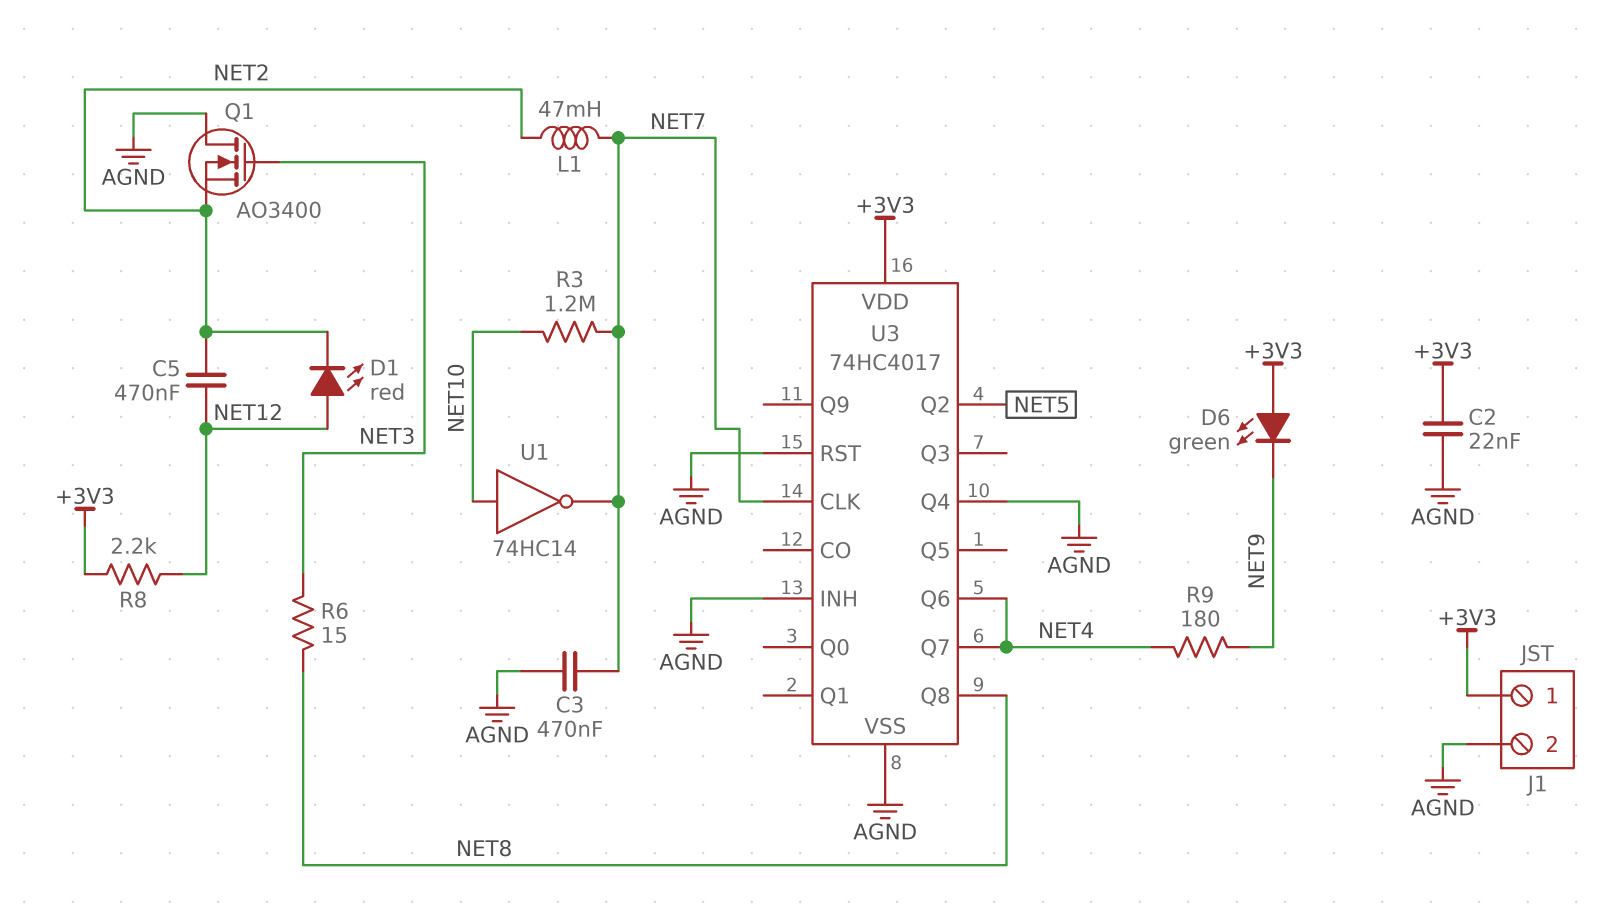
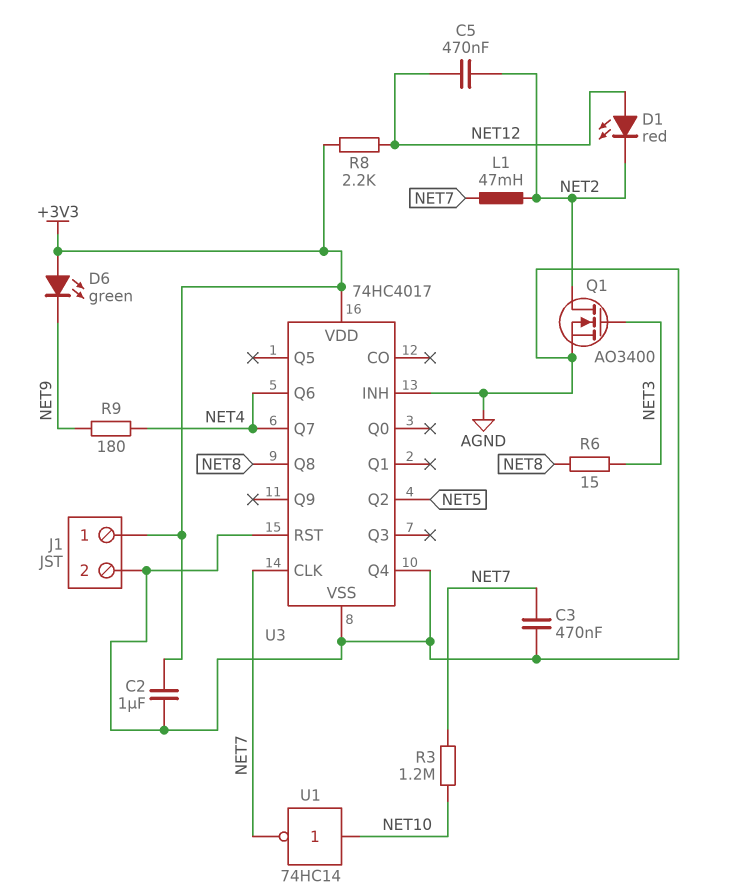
C2: 22nF (+3V3, AGND) -> 1uF (+3V3, AGND)
Q1: NMOS AO3400 (G NET3, D AGND, S NET2) -> NMOS AO3400 (G NET3, D NET2, S AGND)

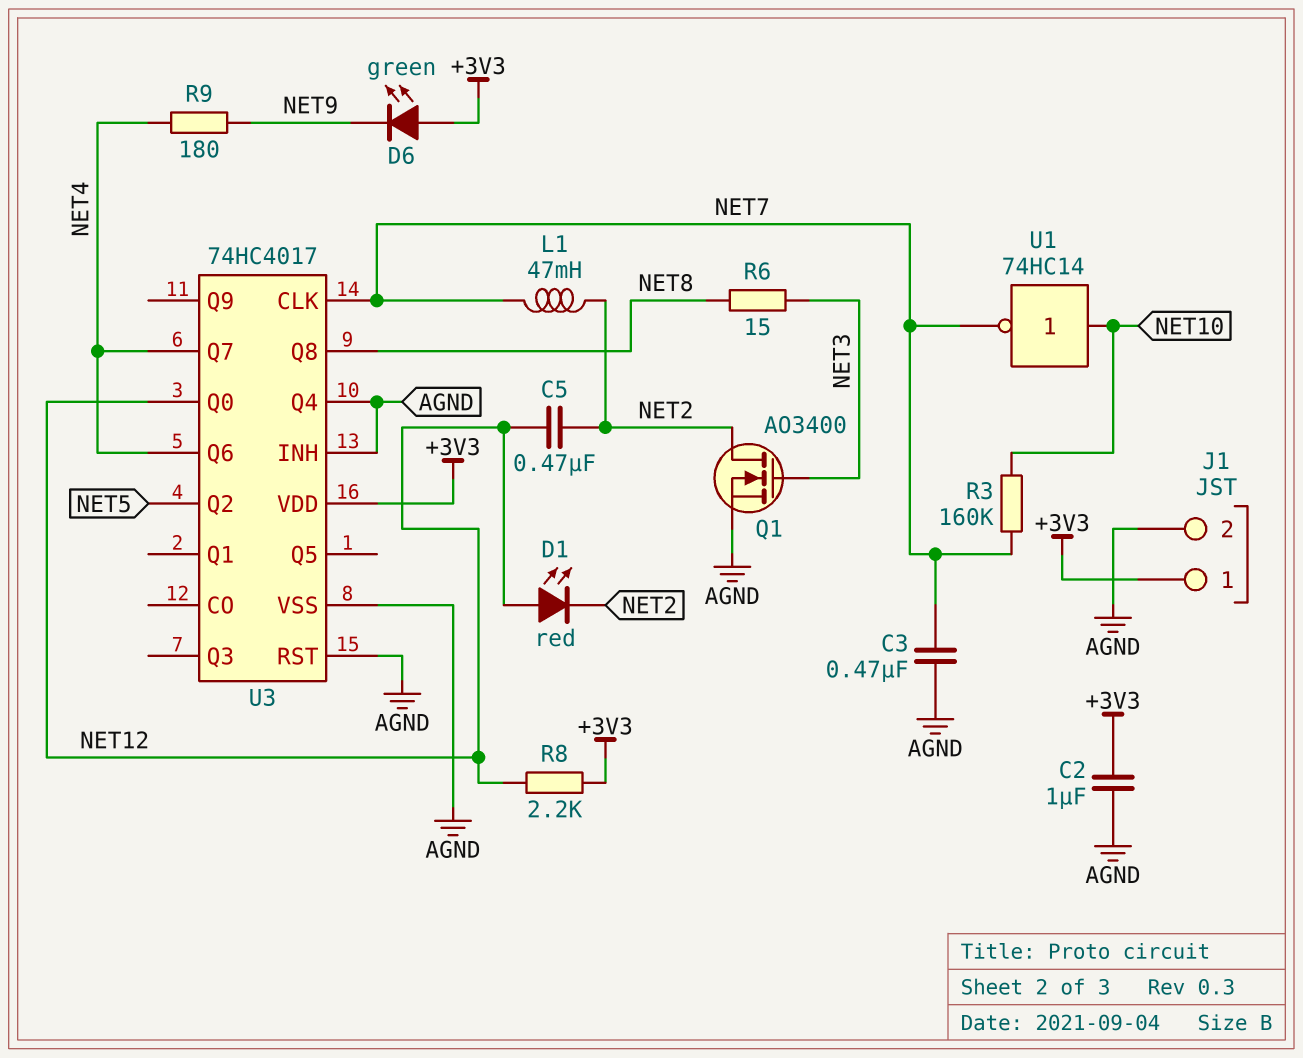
R3: 1.2M (NET7, NET10) -> 160k (NET7, NET10)
U3 pin Q0: none -> NET12

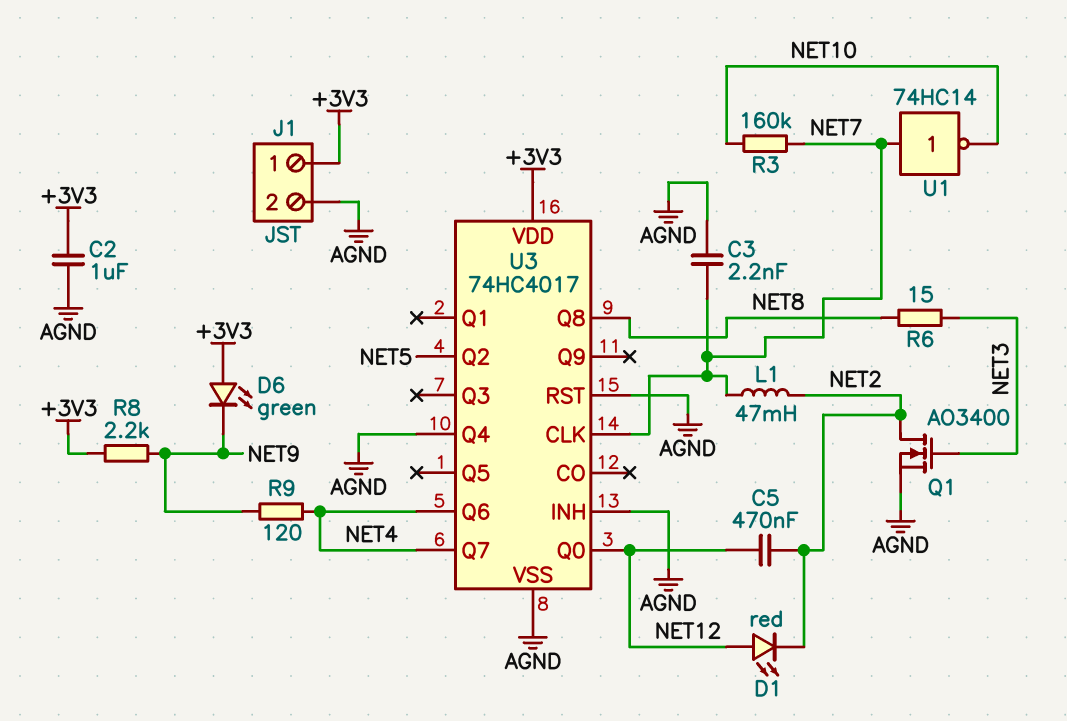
C3: 470nF (AGND, NET7) -> 2.2nF (AGND, NET7)
R8: 2.2k (+3V3, NET12) -> 2.2k (+3V3, NET9)
R9: 180 (NET4, NET9) -> 120 (NET4, NET9)
U1: NOT 74HC14 (in NET10, out NET7) -> NOT 74HC14 (in NET7, out NET10)

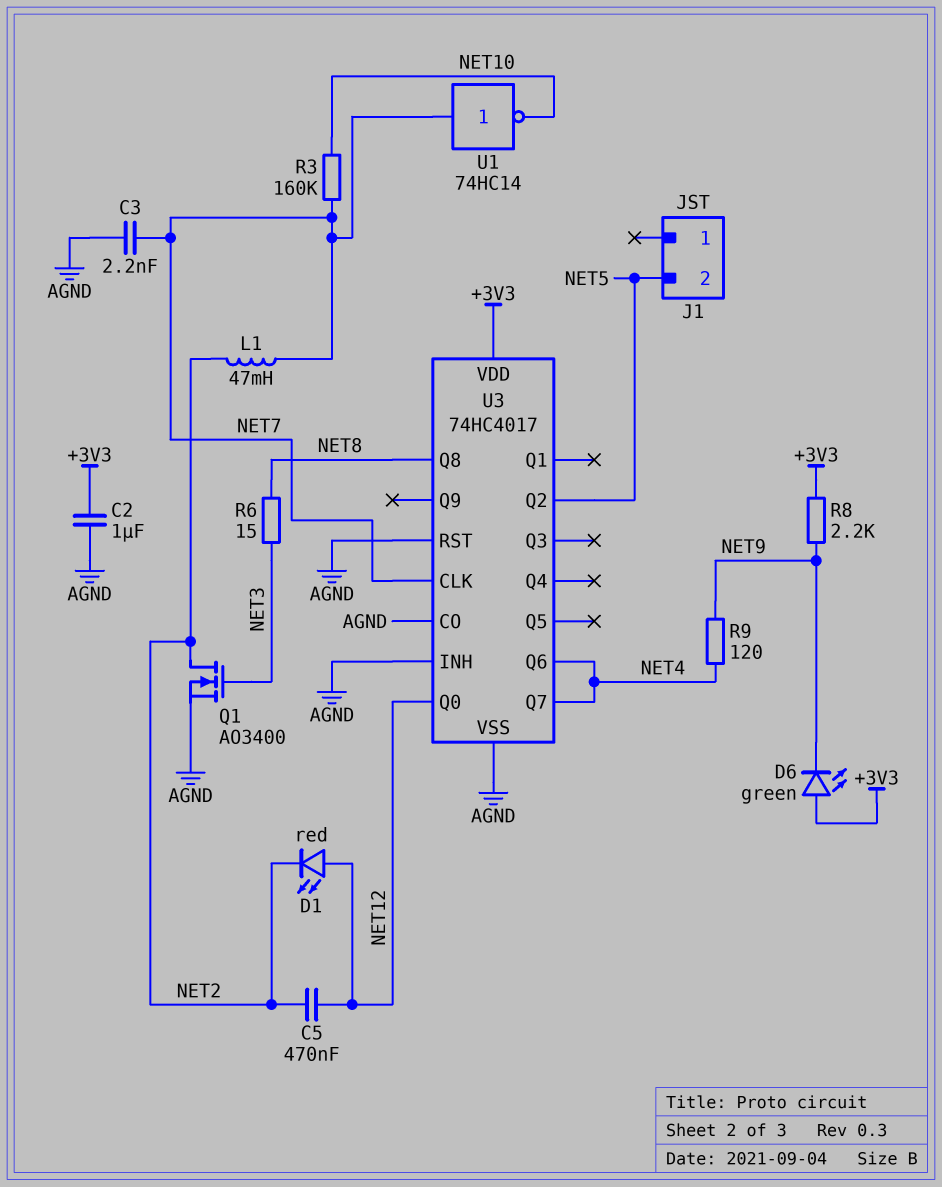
J1 pin 1: +3V3 -> none
J1 pin 2: AGND -> NET5
U3 pin CO: none -> AGND
U3 pin Q4: AGND -> none

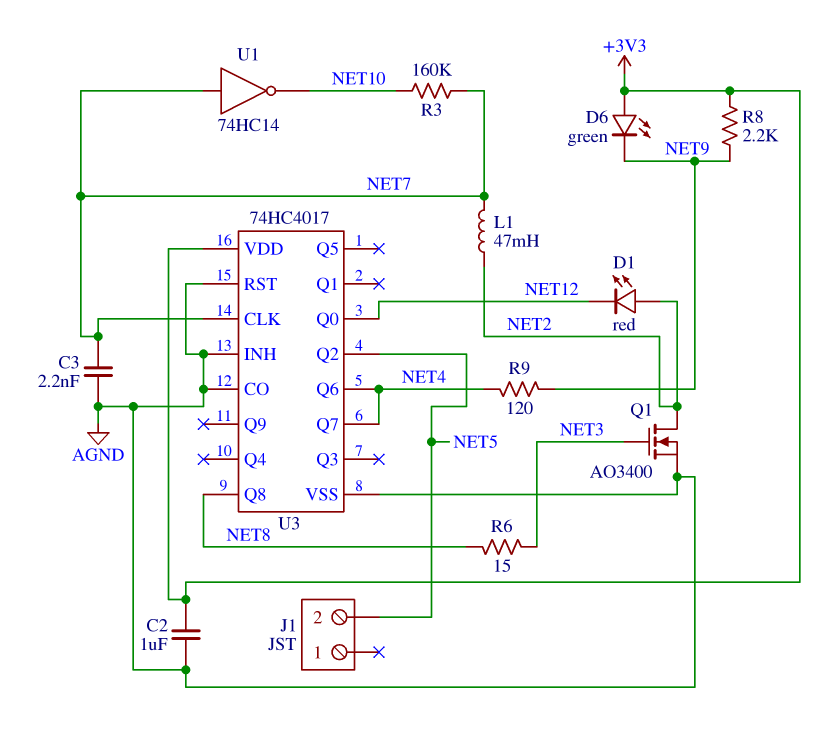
C5: 470nF (NET2, NET12) -> none
D1: LED red (A NET12, K NET2) -> LED red (A NET2, K NET12)

